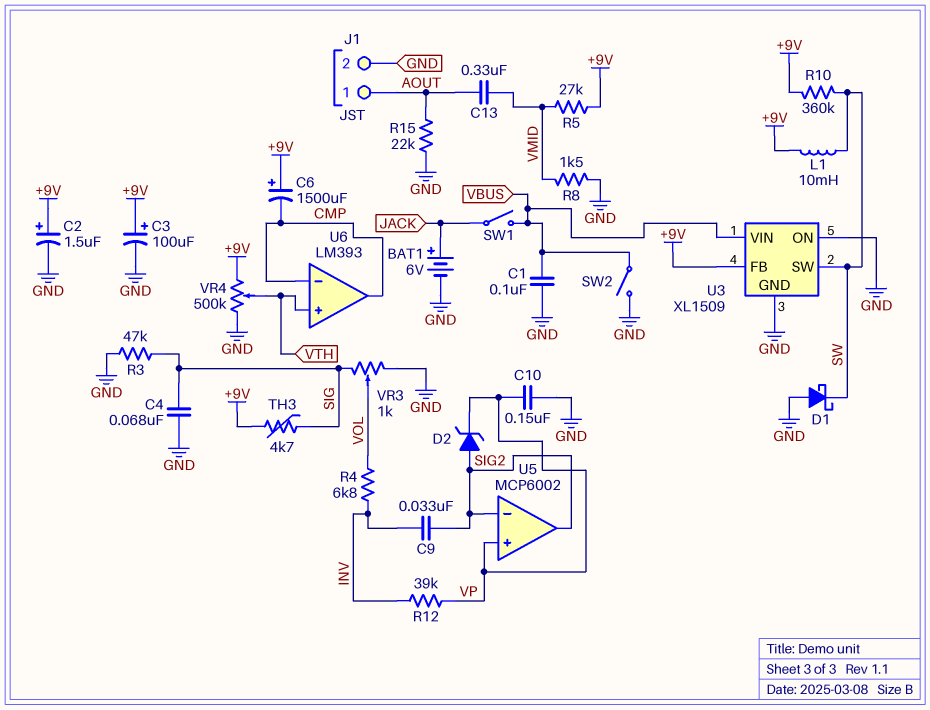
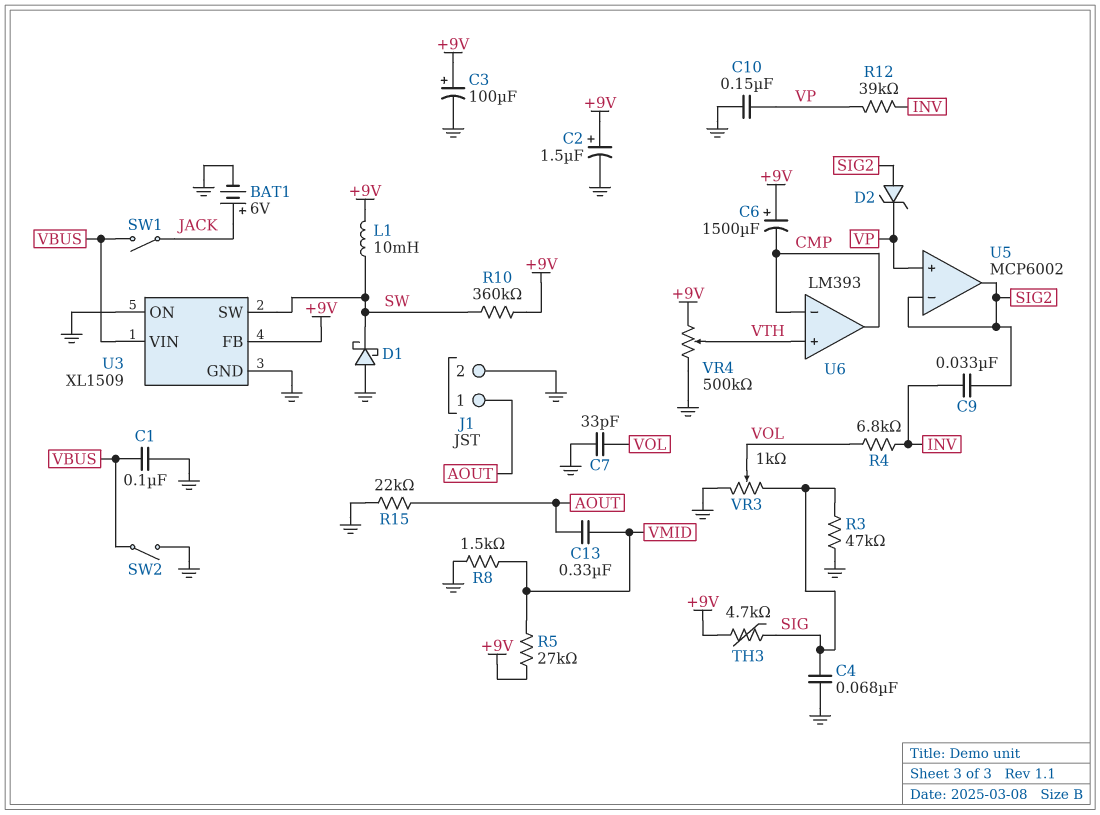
C7: none -> 33pF (GND, VOL)

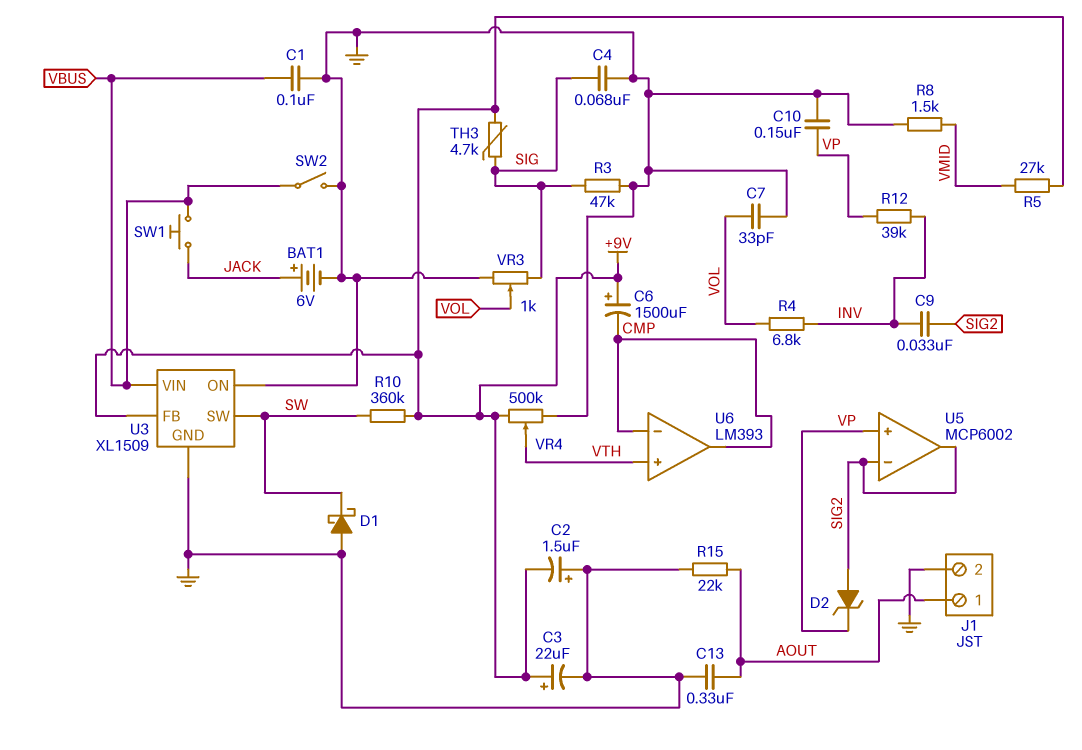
C2: 1.5uF (plus +9V, minus GND) -> 1.5uF (plus GND, minus +9V)
C3: 100uF (plus +9V, minus GND) -> 22uF (plus +9V, minus GND)
C13: 330nF (AOUT, VMID) -> 330nF (AOUT, GND)
L1: 10mH (+9V, SW) -> none
SW1: switch (JACK, VBUS) -> button (JACK, VBUS)

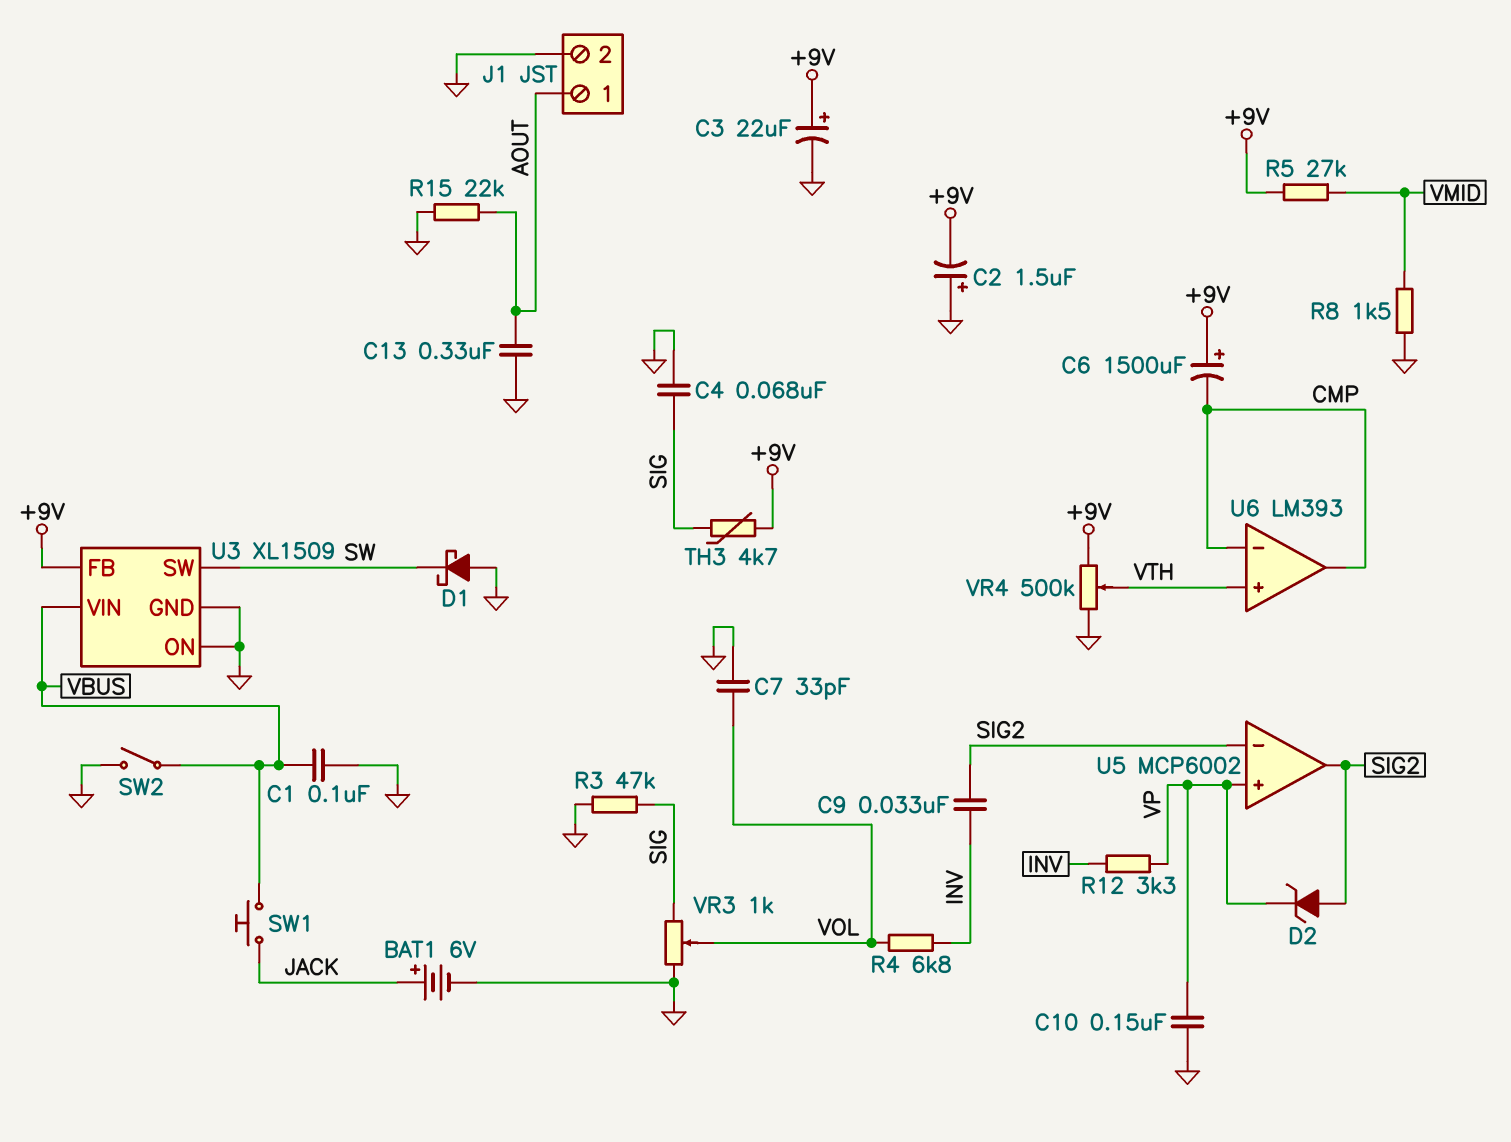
R10: 360k (+9V, SW) -> none
R12: 39k (INV, VP) -> 3.3k (INV, VP)

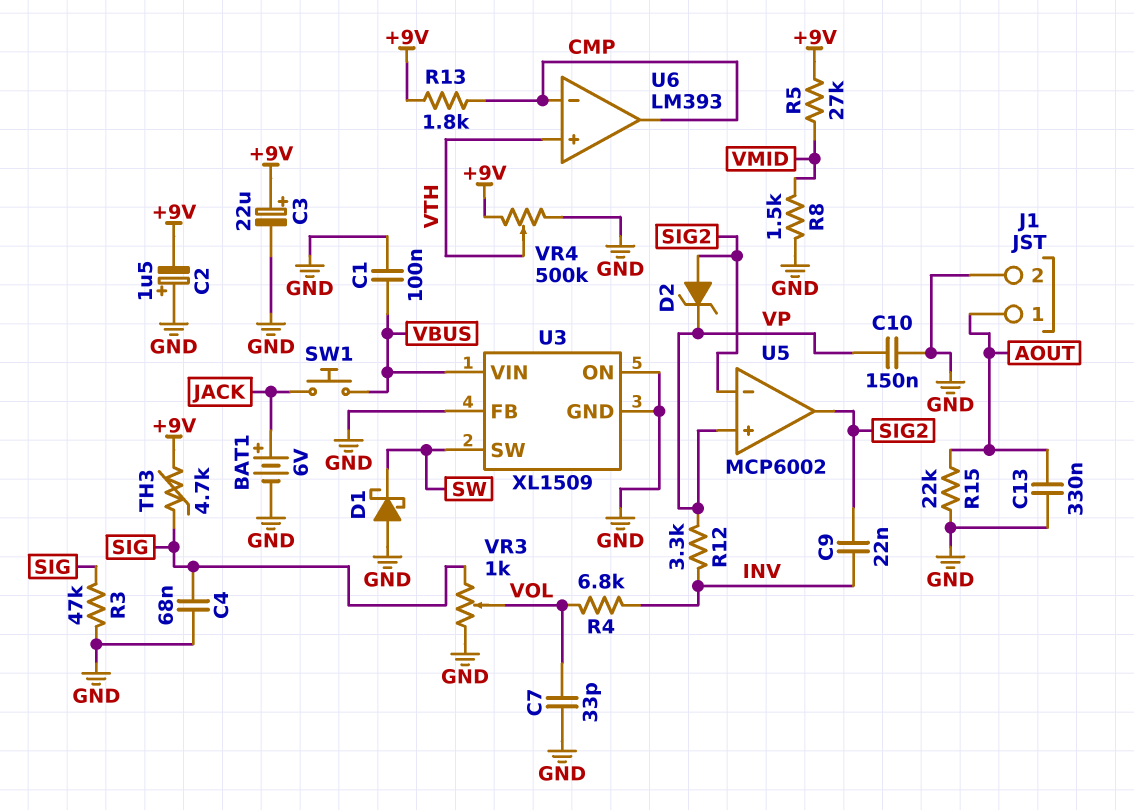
C6: 1500uF (plus +9V, minus CMP) -> none
C9: 33nF (INV, SIG2) -> 22nF (INV, SIG2)
R13: none -> 1.8k (+9V, CMP)
SW2: switch (GND, VBUS) -> none
U3 pin FB: +9V -> GND

